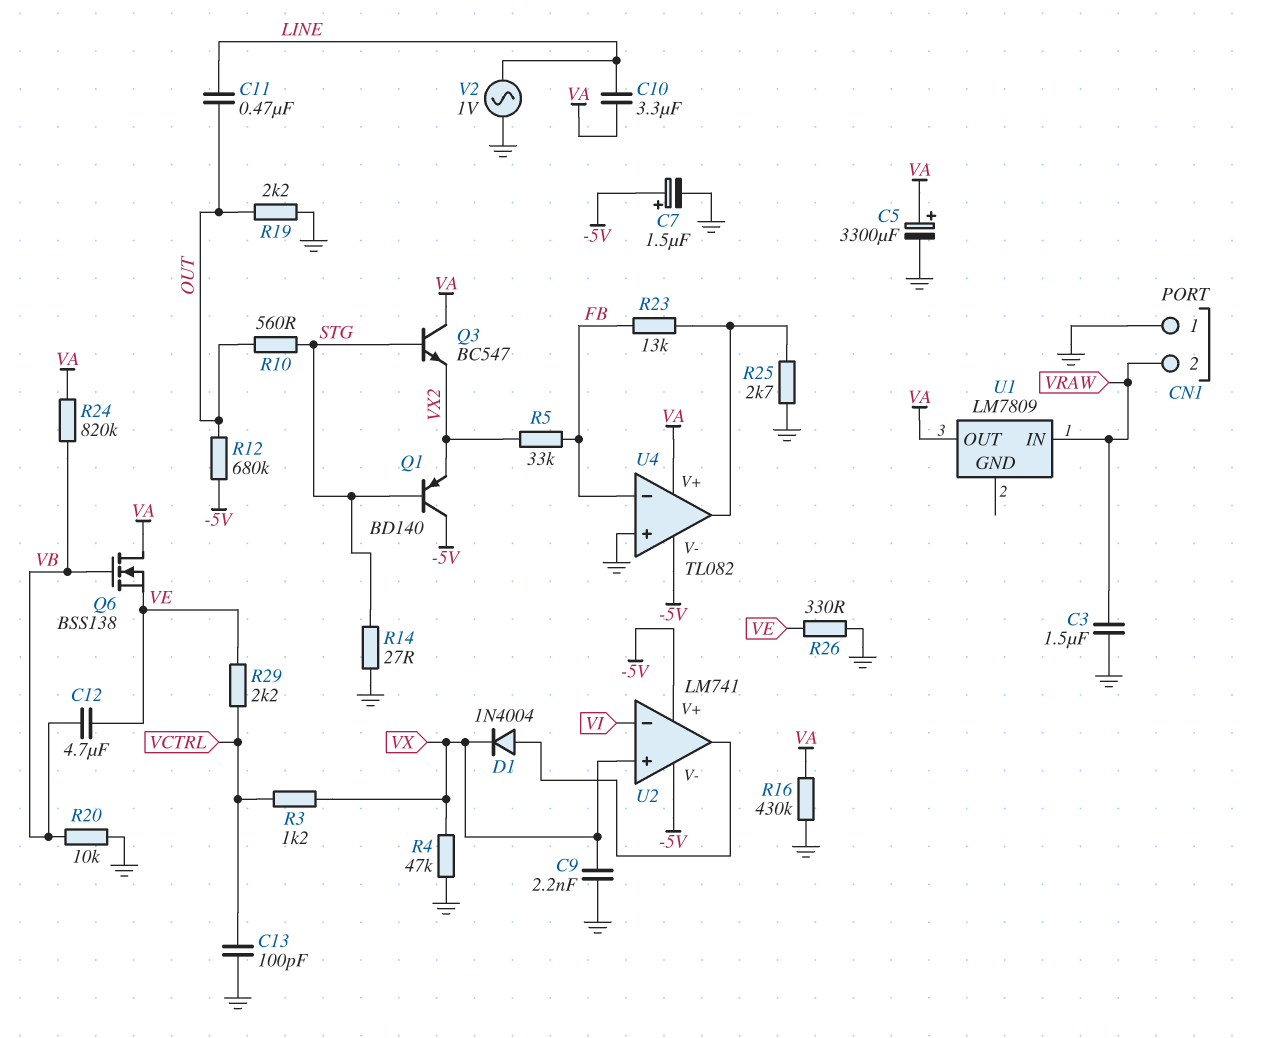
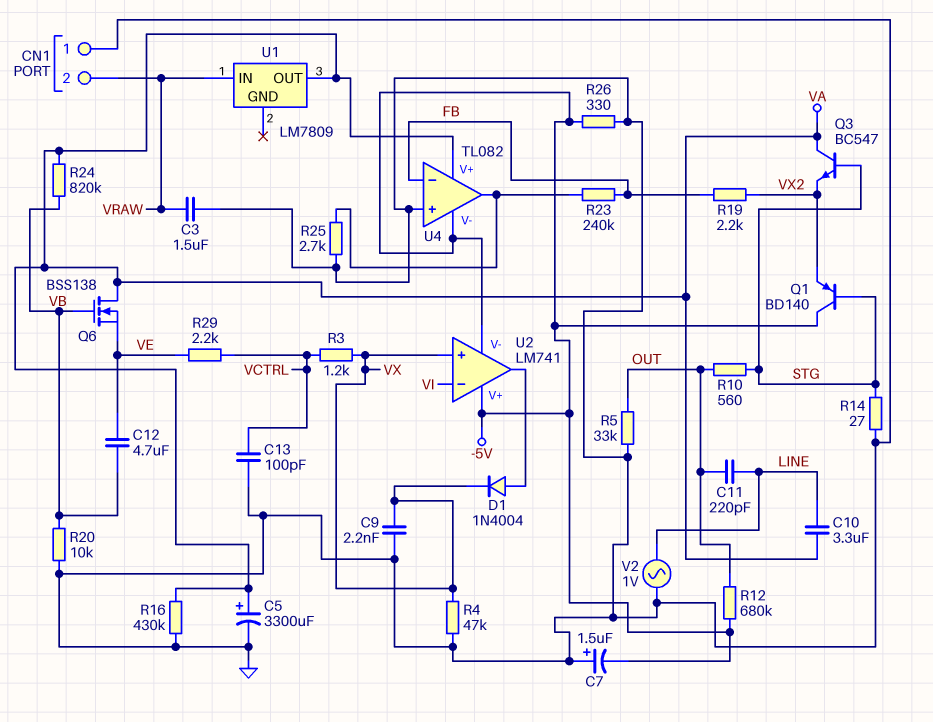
C7: 1.5uF (plus -5V, minus GND) -> 1.5uF (plus GND, minus -5V)
C11: 470nF (LINE, OUT) -> 220pF (LINE, OUT)
R5: 33k (FB, VX2) -> 33k (GND, OUT)
R19: 2.2k (GND, OUT) -> 2.2k (FB, VX2)
R23: 13k (FB, U4/out) -> 240k (FB, U4/out)
R26: 330 (GND, VE) -> 330 (-5V, GND)

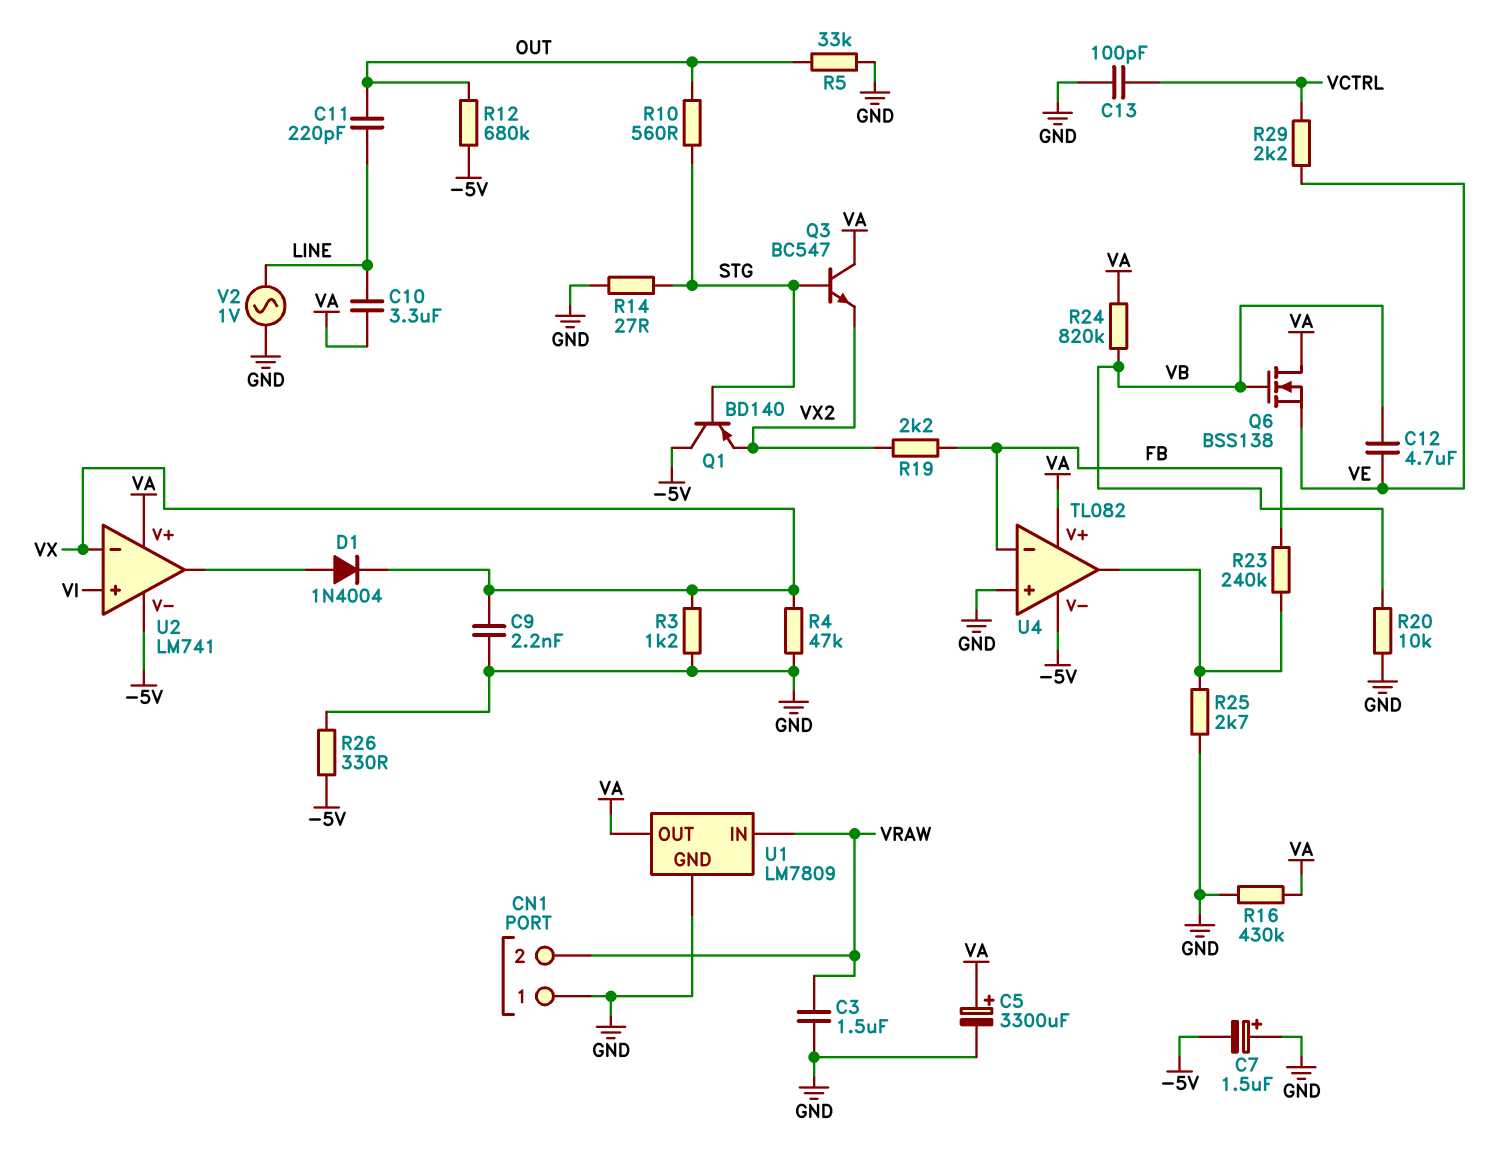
R3: 1.2k (VCTRL, VX) -> 1.2k (GND, VX)
U1 pin GND: none -> GND
U2 pin V+: -5V -> VA
U2 pin in+: VX -> VI
U2 pin in-: VI -> VX

